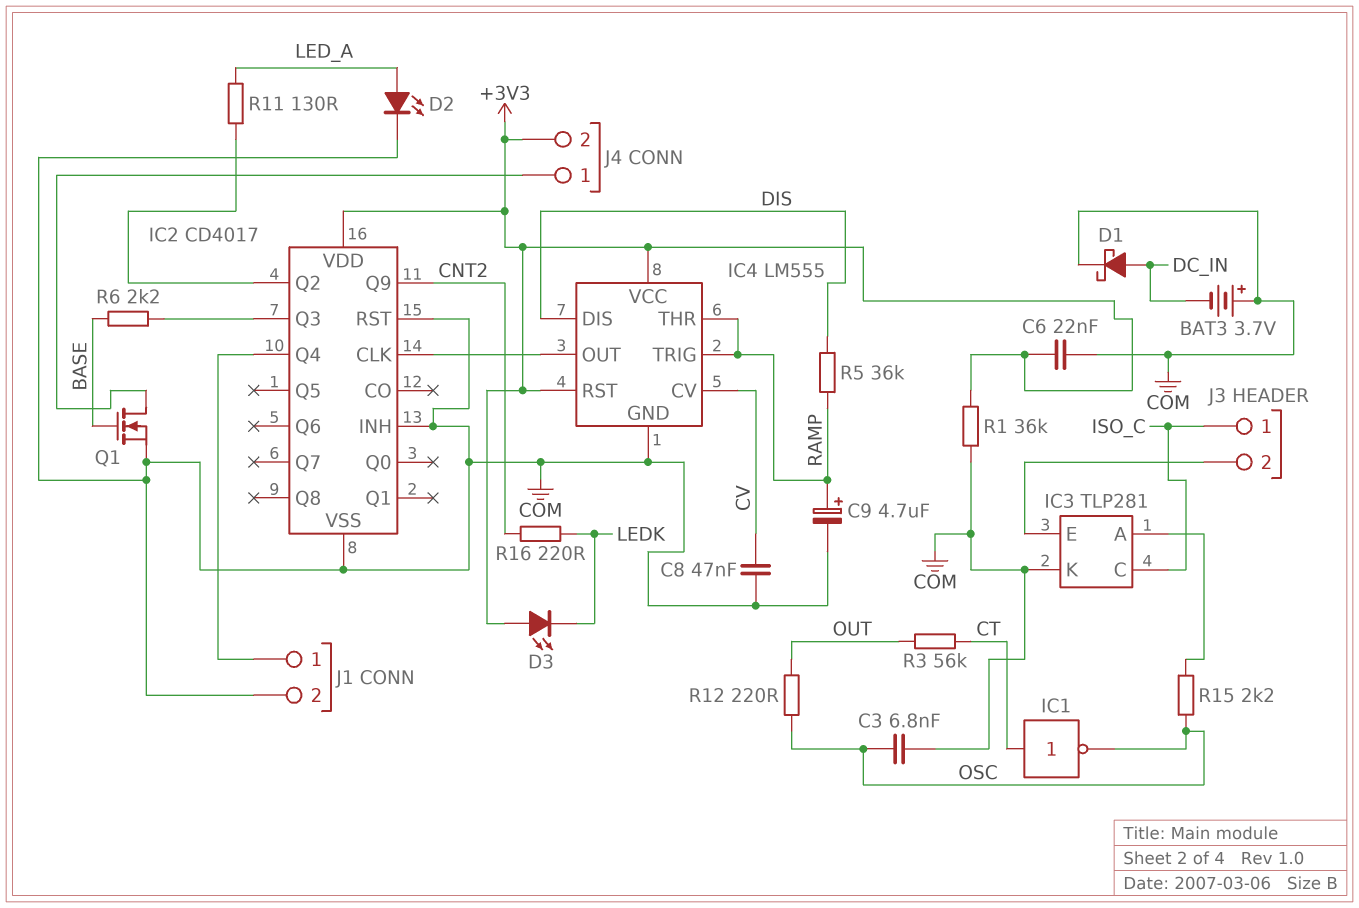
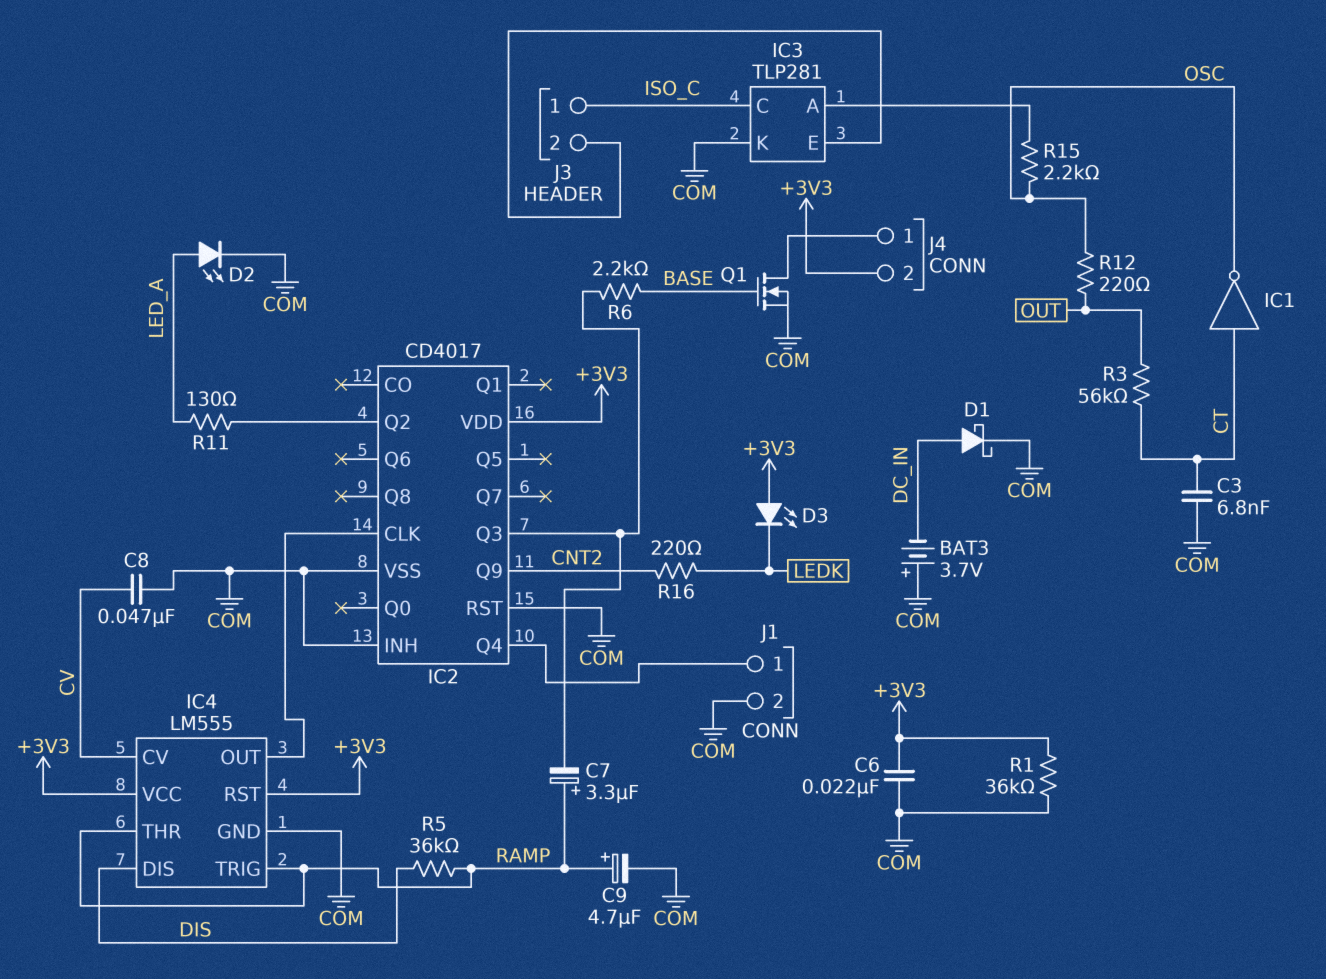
C3: 6.8nF (COM, OSC) -> 6.8nF (COM, CT)
C7: none -> 3.3uF (plus RAMP, minus IC2/Q3)

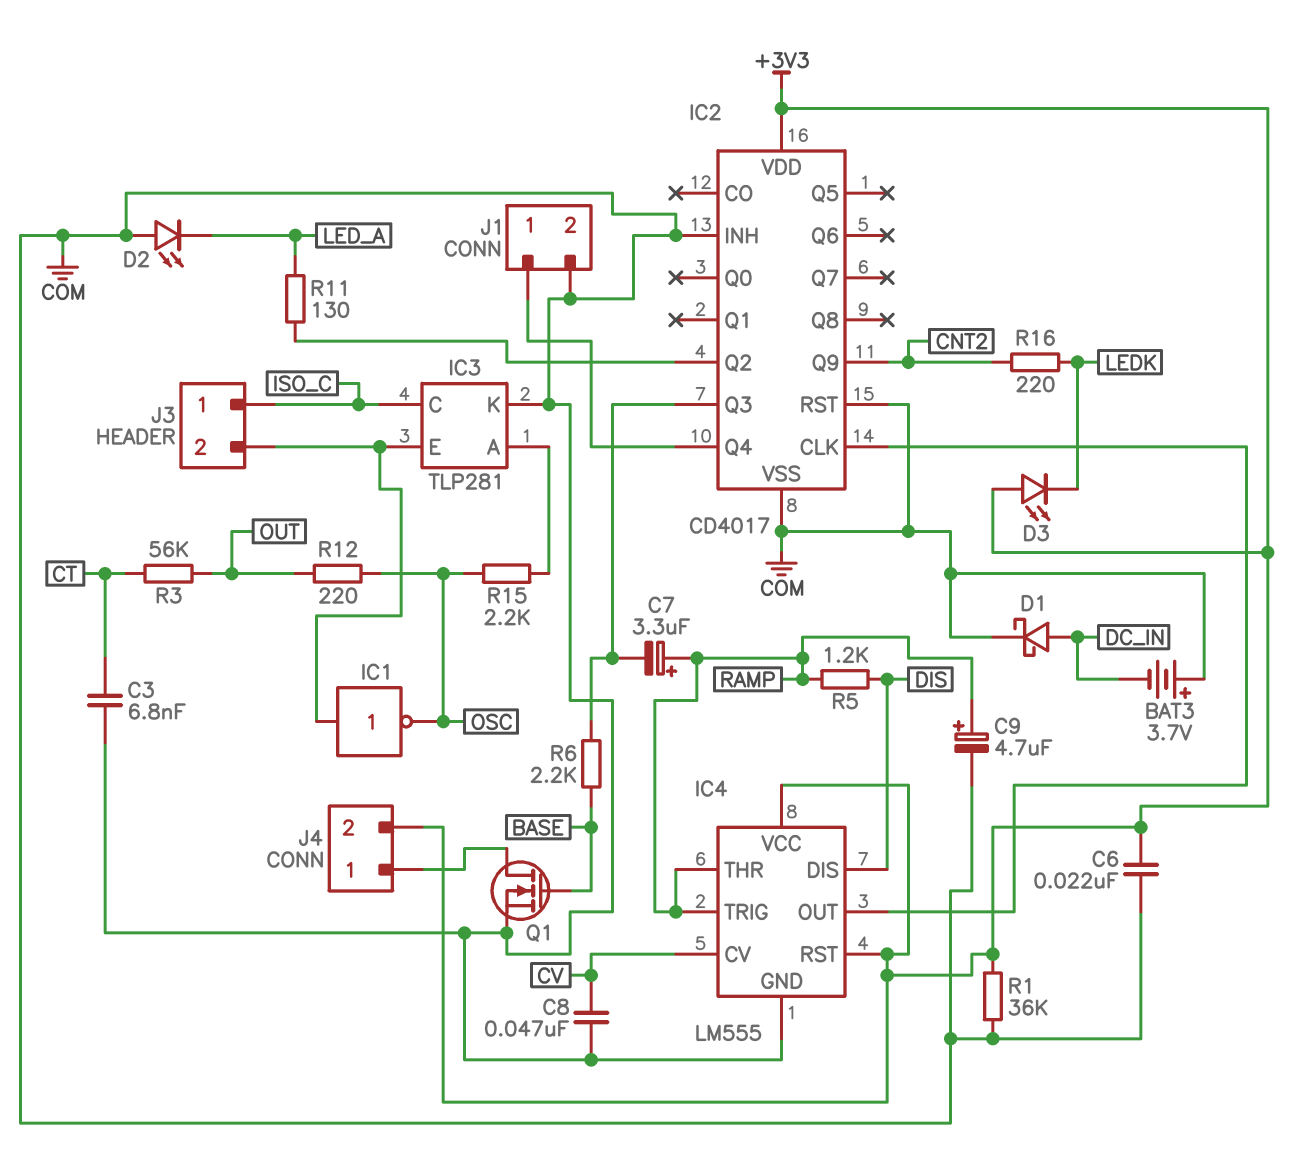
D2: LED (A LED_A, K COM) -> LED (A COM, K LED_A)
IC1: NOT (in CT, out OSC) -> NOT (in IC3/E, out OSC)
R5: 36k (DIS, RAMP) -> 1.2k (DIS, RAMP)

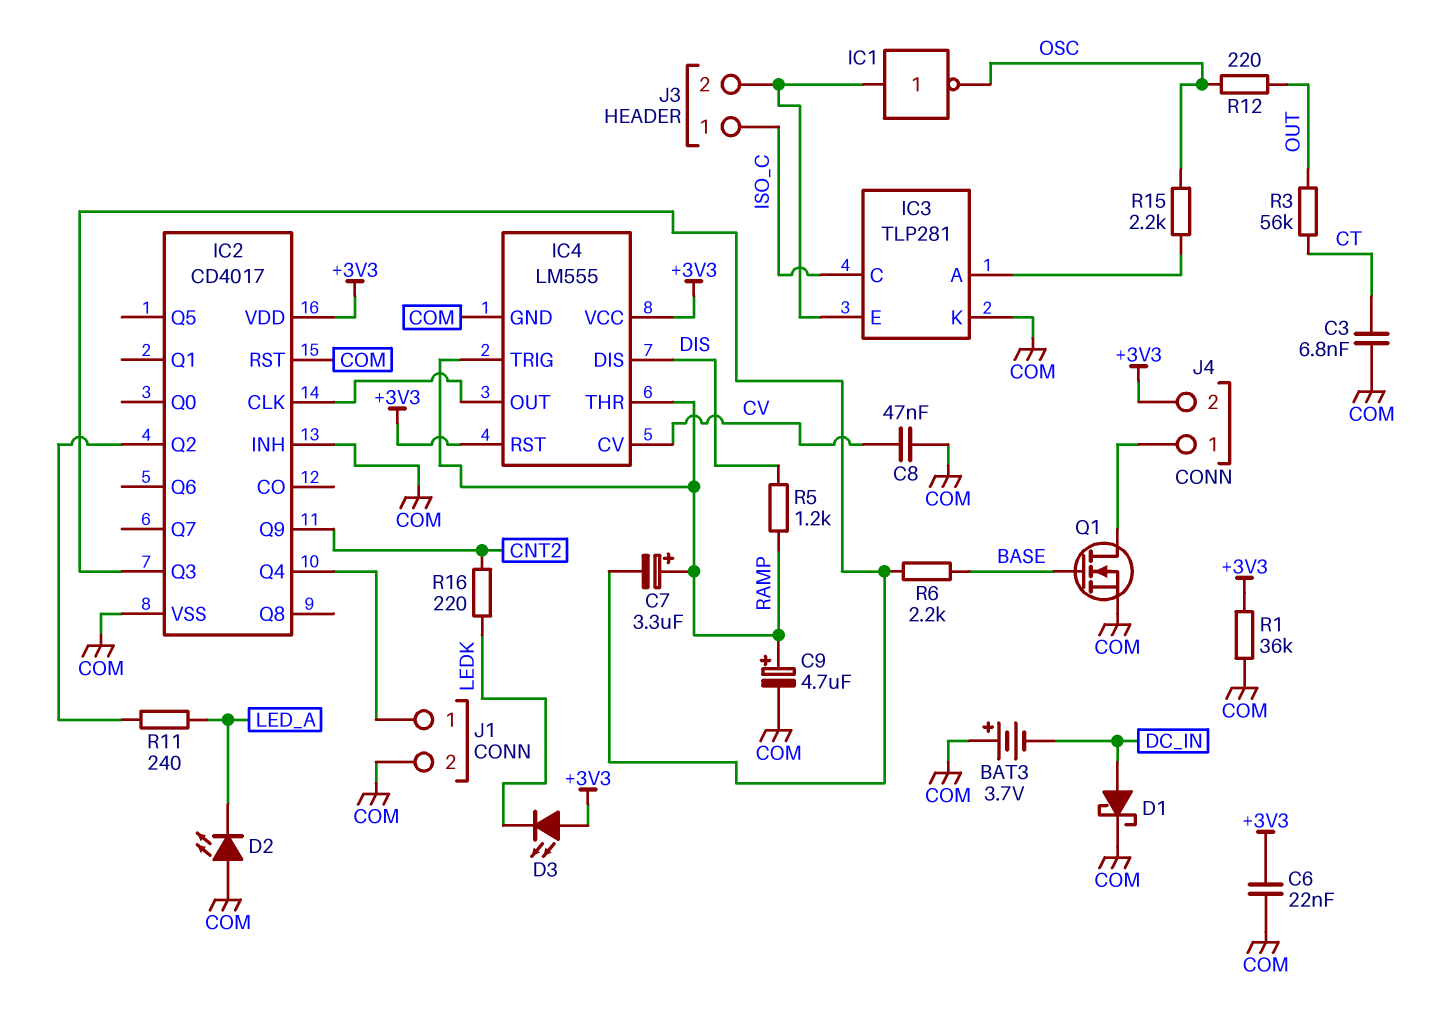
R11: 130 (IC2/Q2, LED_A) -> 240 (IC2/Q2, LED_A)

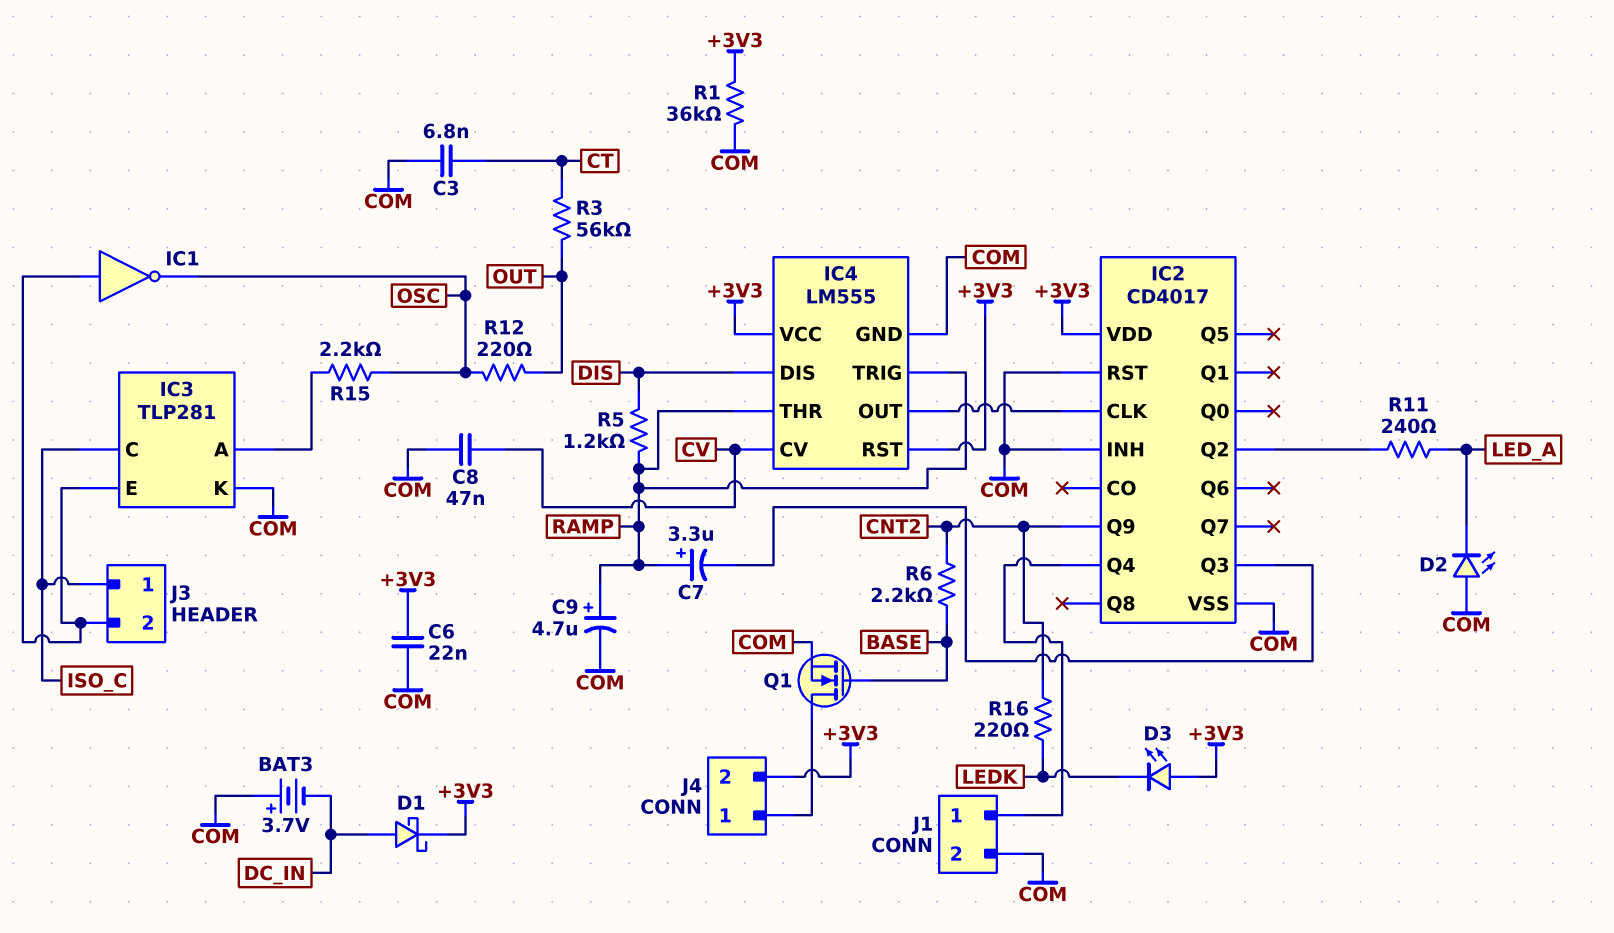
D1: schottky (A DC_IN, K COM) -> schottky (A DC_IN, K +3V3)
R6: 2.2k (BASE, IC2/Q3) -> 2.2k (BASE, CNT2)

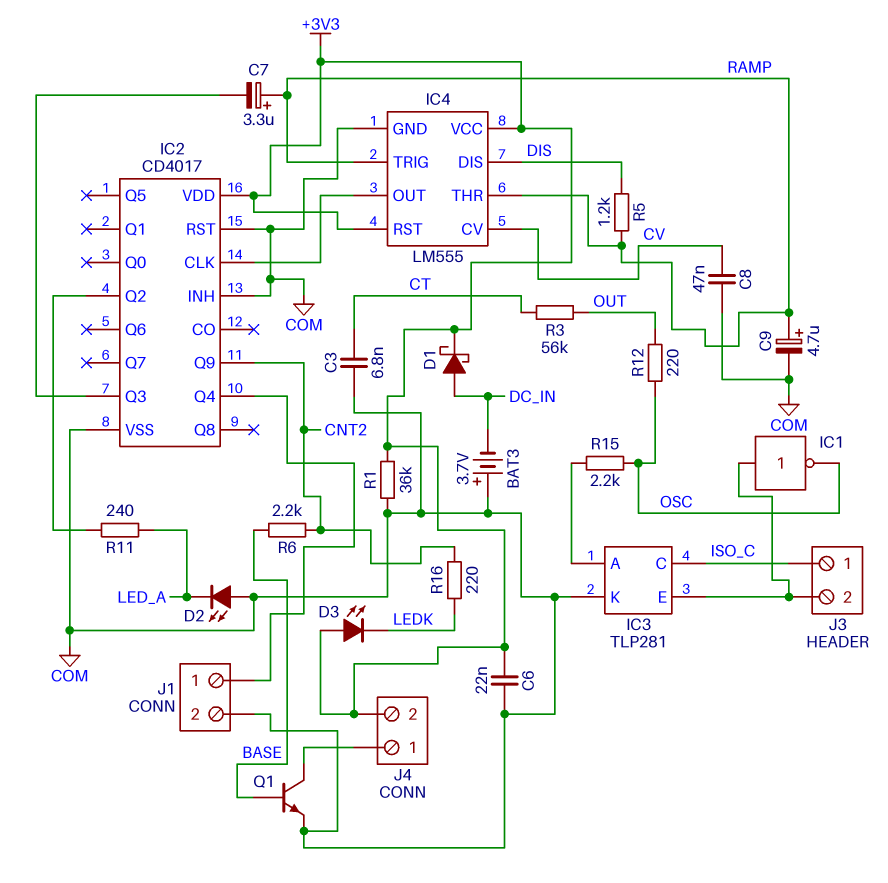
Q1: NMOS (G BASE, D J4/1, S COM) -> NPN (B BASE, C J4/1, E COM)

